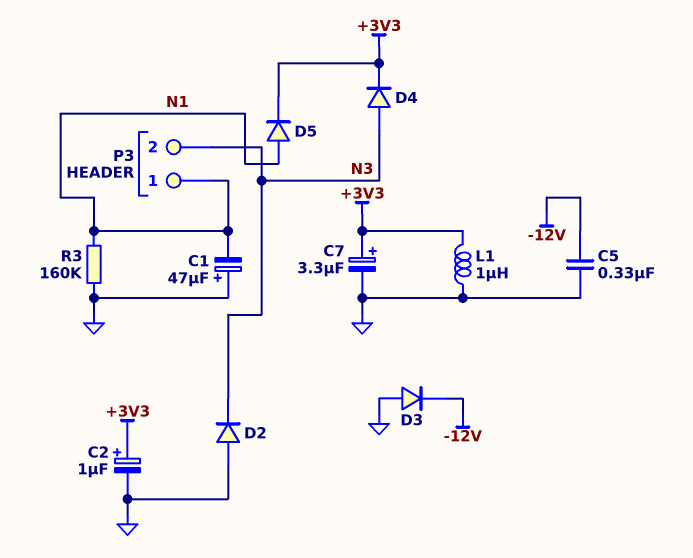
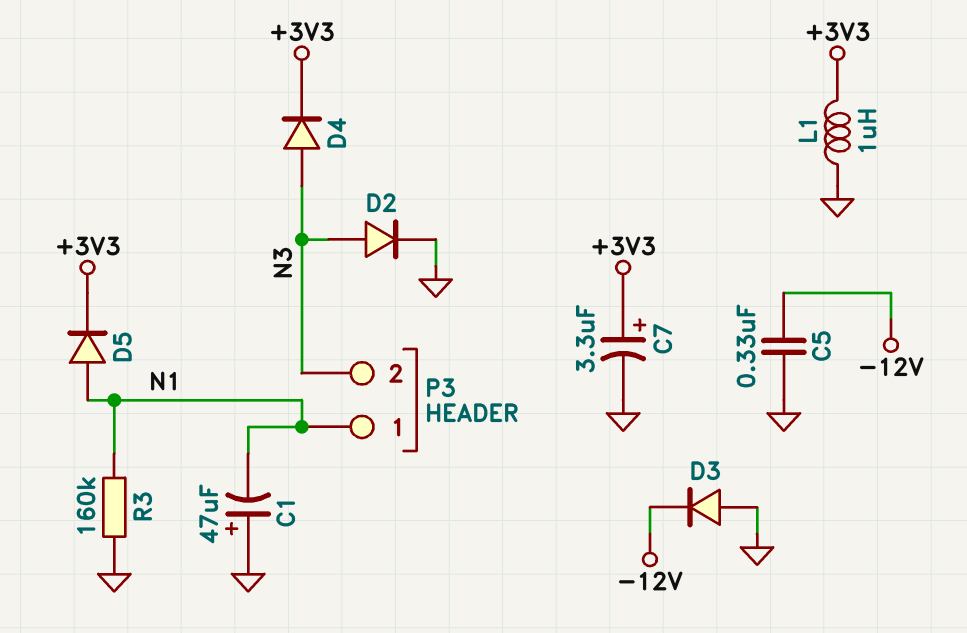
C2: 1uF (plus +3V3, minus GND) -> none
D2: diode (A GND, K N3) -> diode (A N3, K GND)

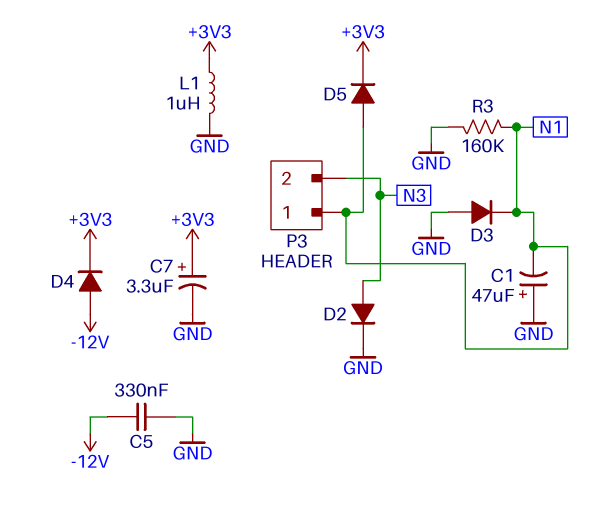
D3: diode (A GND, K -12V) -> diode (A GND, K N1)
D4: diode (A N3, K +3V3) -> diode (A -12V, K +3V3)

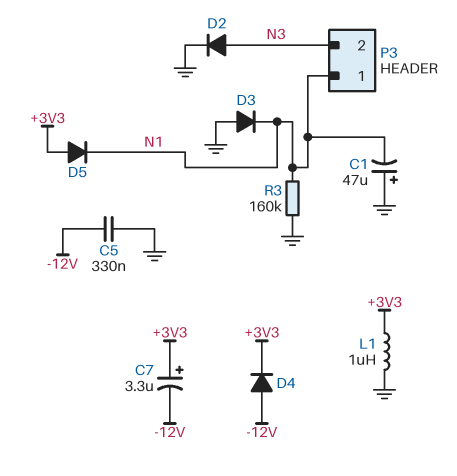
C7: 3.3uF (plus +3V3, minus GND) -> 3.3uF (plus +3V3, minus -12V)
D5: diode (A N1, K +3V3) -> diode (A +3V3, K N1)

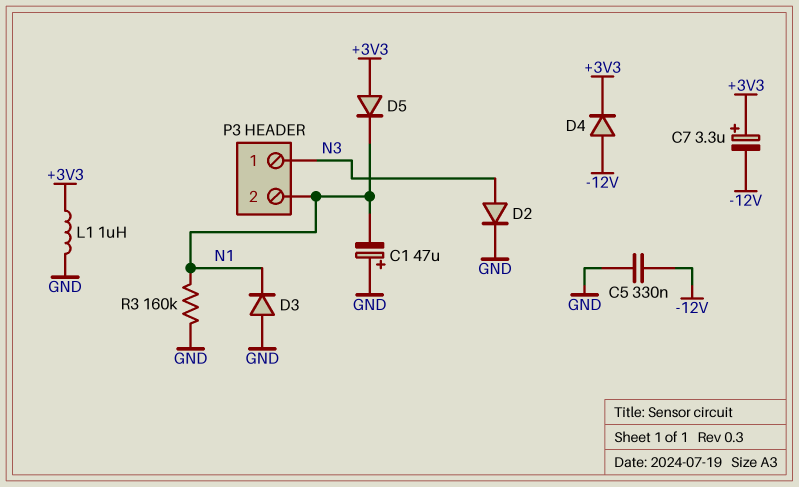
P3 pin 1: N1 -> N3
P3 pin 2: N3 -> N1

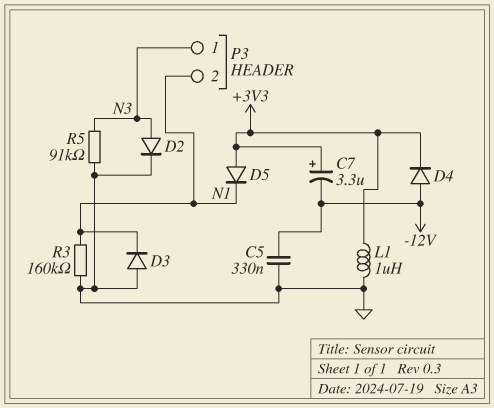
C1: 47uF (plus GND, minus N1) -> none
R5: none -> 91k (GND, N3)

